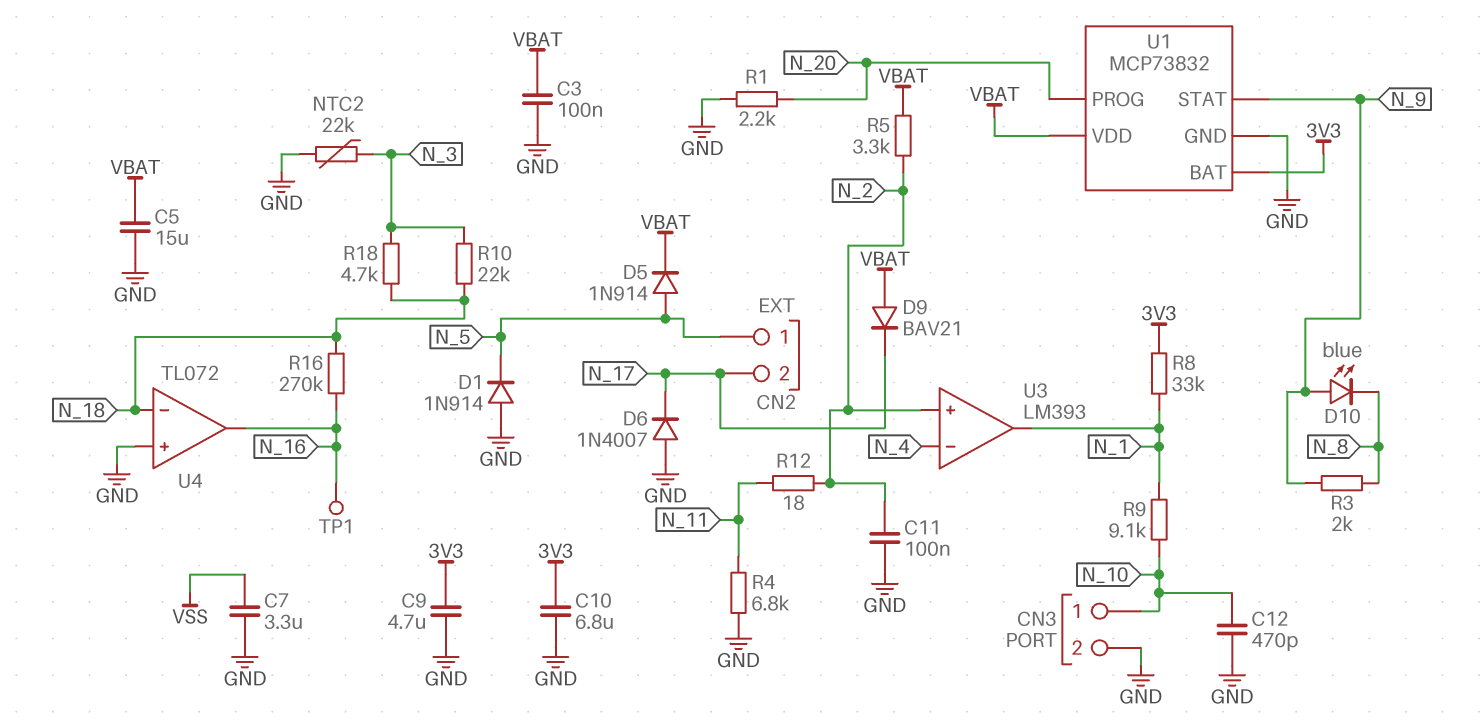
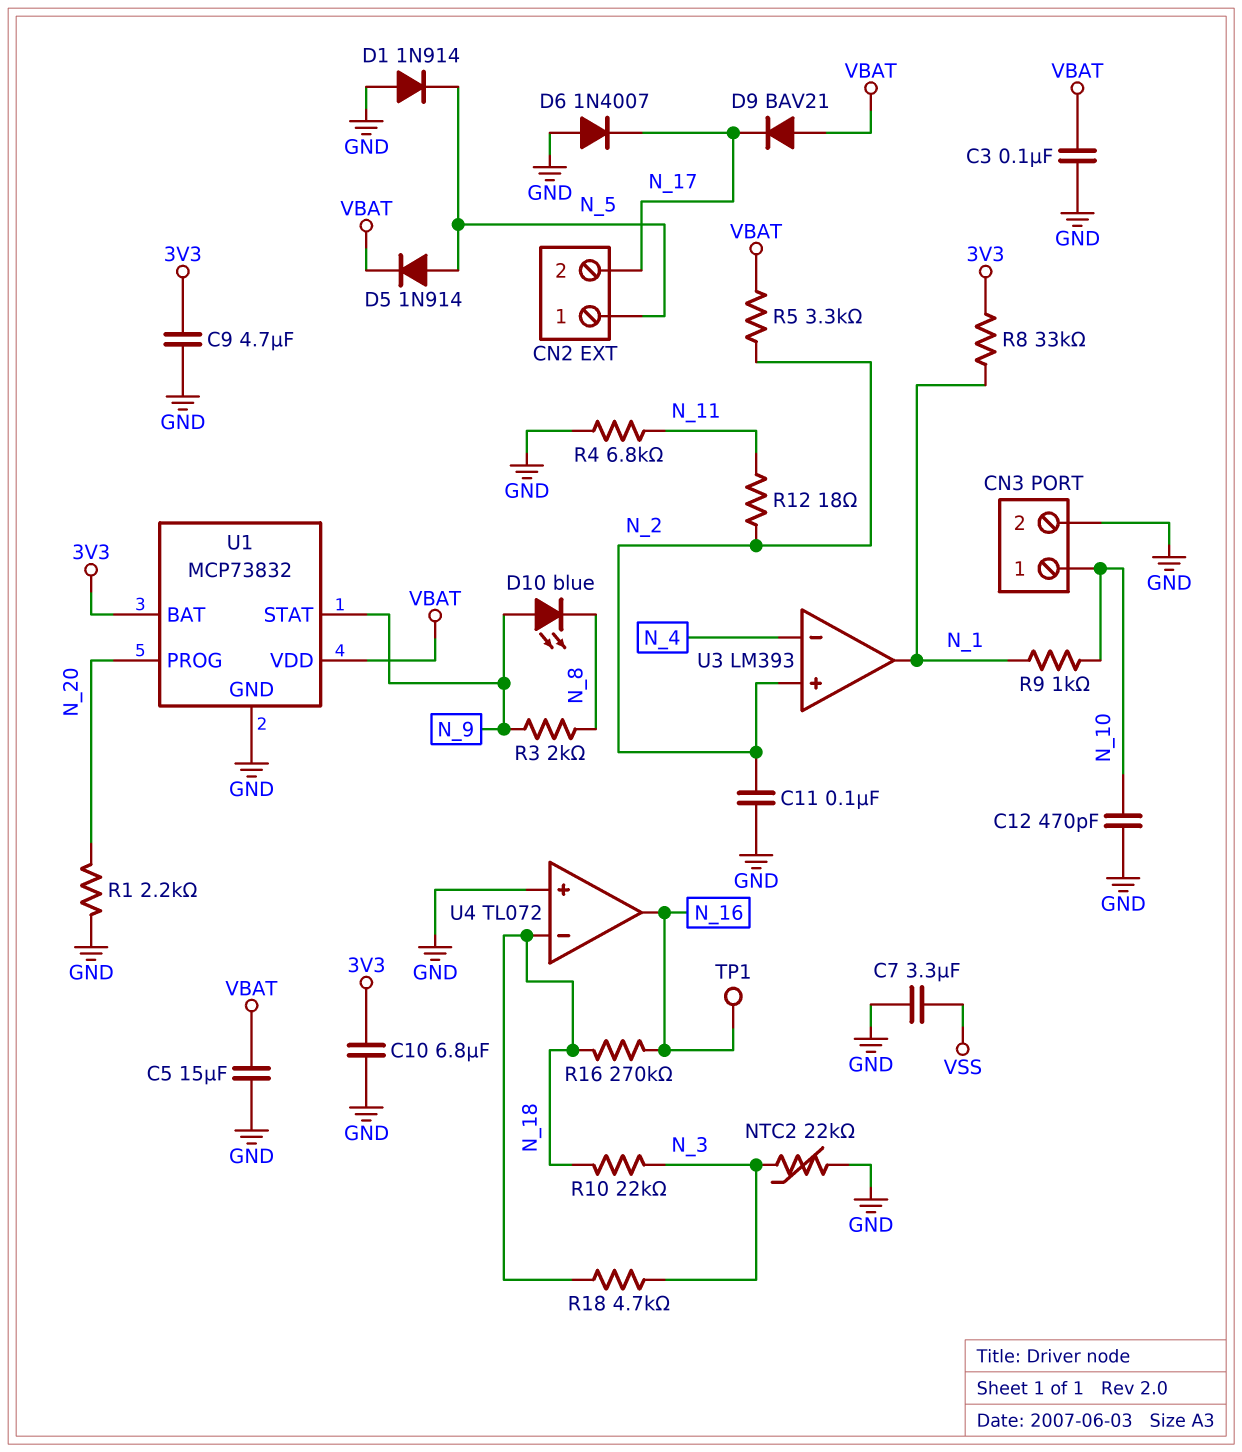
R9: 9.1k (N_1, N_10) -> 1k (N_1, N_10)

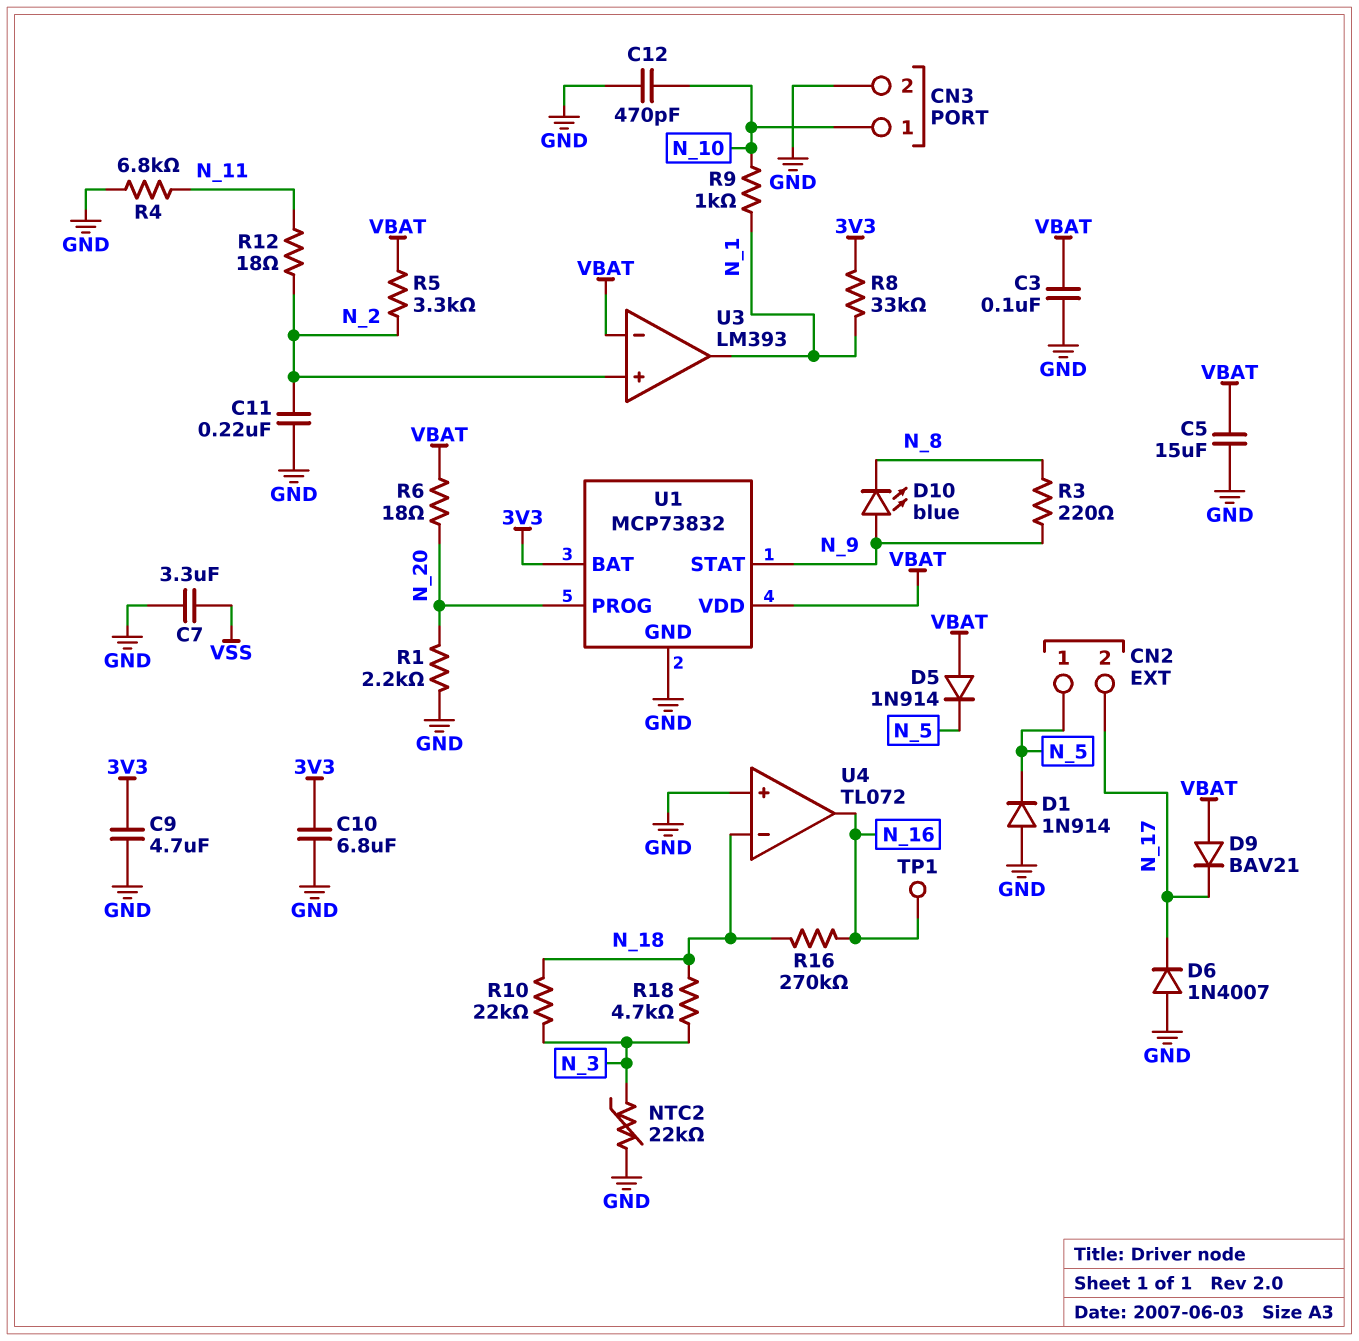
C11: 100nF (GND, N_2) -> 220nF (GND, N_2)
D5: diode 1N914 (A N_5, K VBAT) -> diode 1N914 (A VBAT, K N_5)
R3: 2k (N_8, N_9) -> 220 (N_8, N_9)
R6: none -> 18 (N_20, VBAT)
U3 pin in-: N_4 -> VBAT

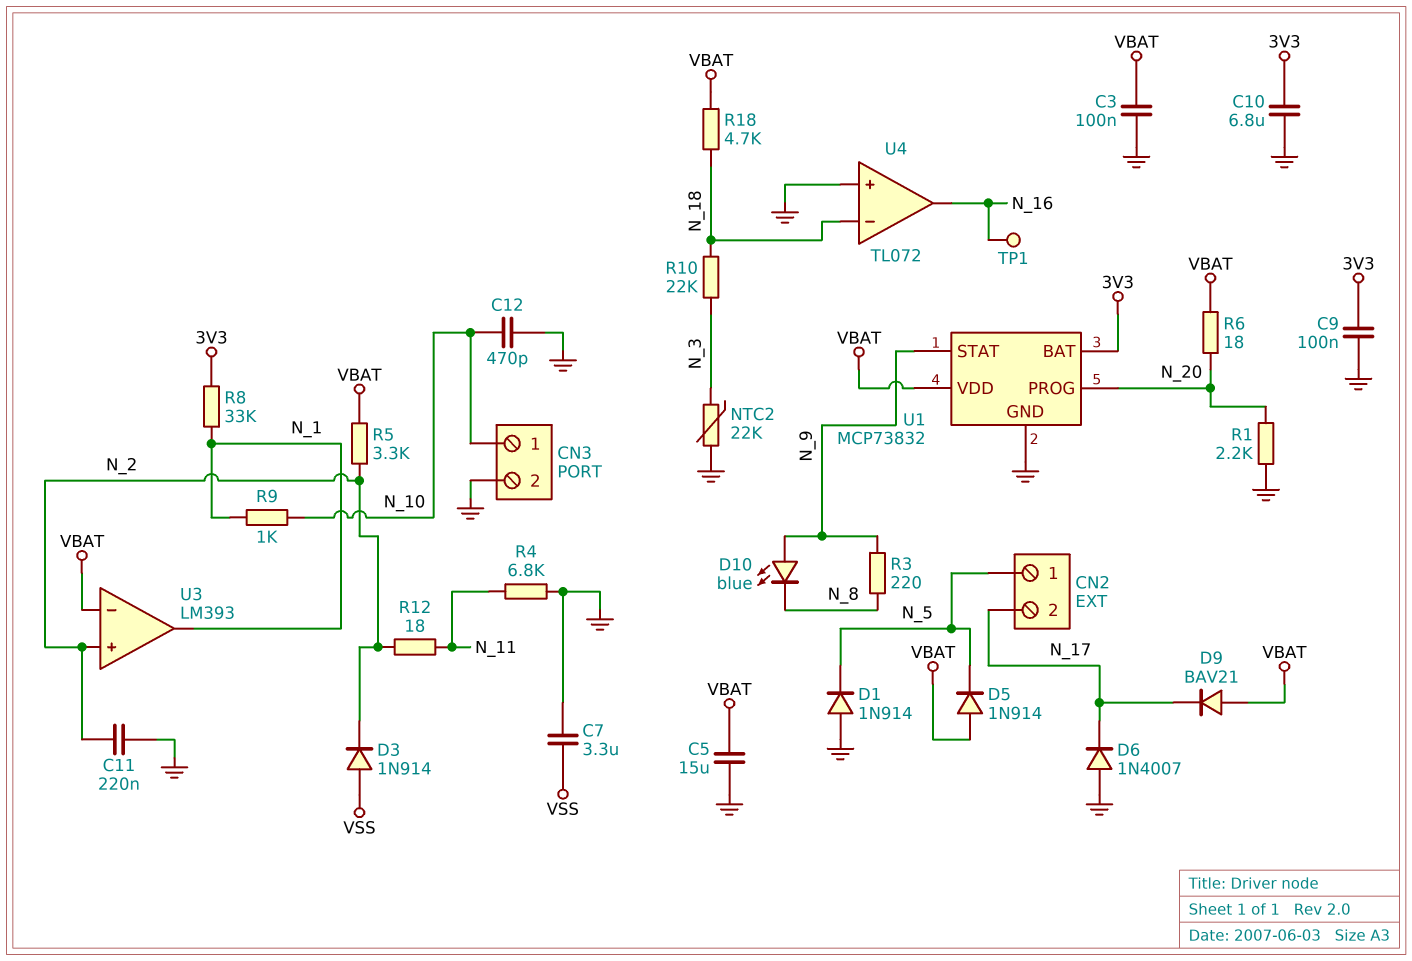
C9: 4.7uF (3V3, GND) -> 100nF (3V3, GND)
D3: none -> diode 1N914 (A VSS, K N_2)
R16: 270k (N_16, N_18) -> none
R18: 4.7k (N_3, N_18) -> 4.7k (N_18, VBAT)

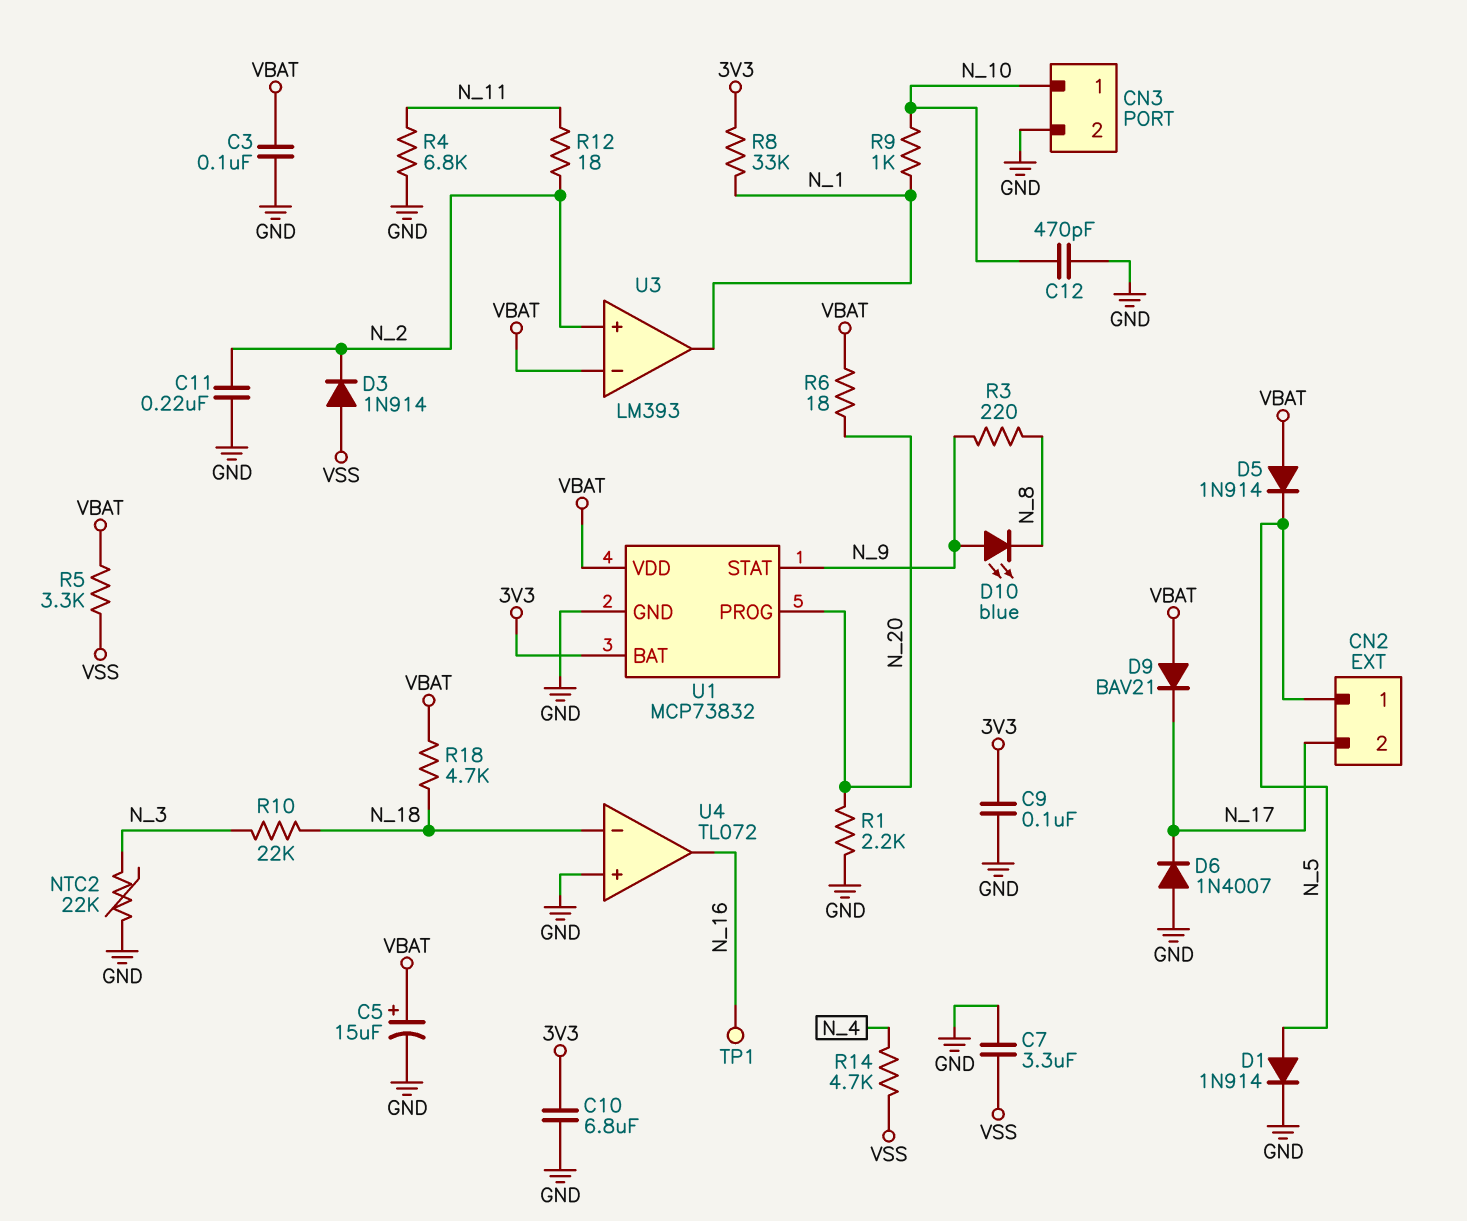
C5: 15uF (GND, VBAT) -> 15uF (plus VBAT, minus GND)
D1: diode 1N914 (A GND, K N_5) -> diode 1N914 (A N_5, K GND)
R5: 3.3k (N_2, VBAT) -> 3.3k (VBAT, VSS)
R14: none -> 4.7k (N_4, VSS)

